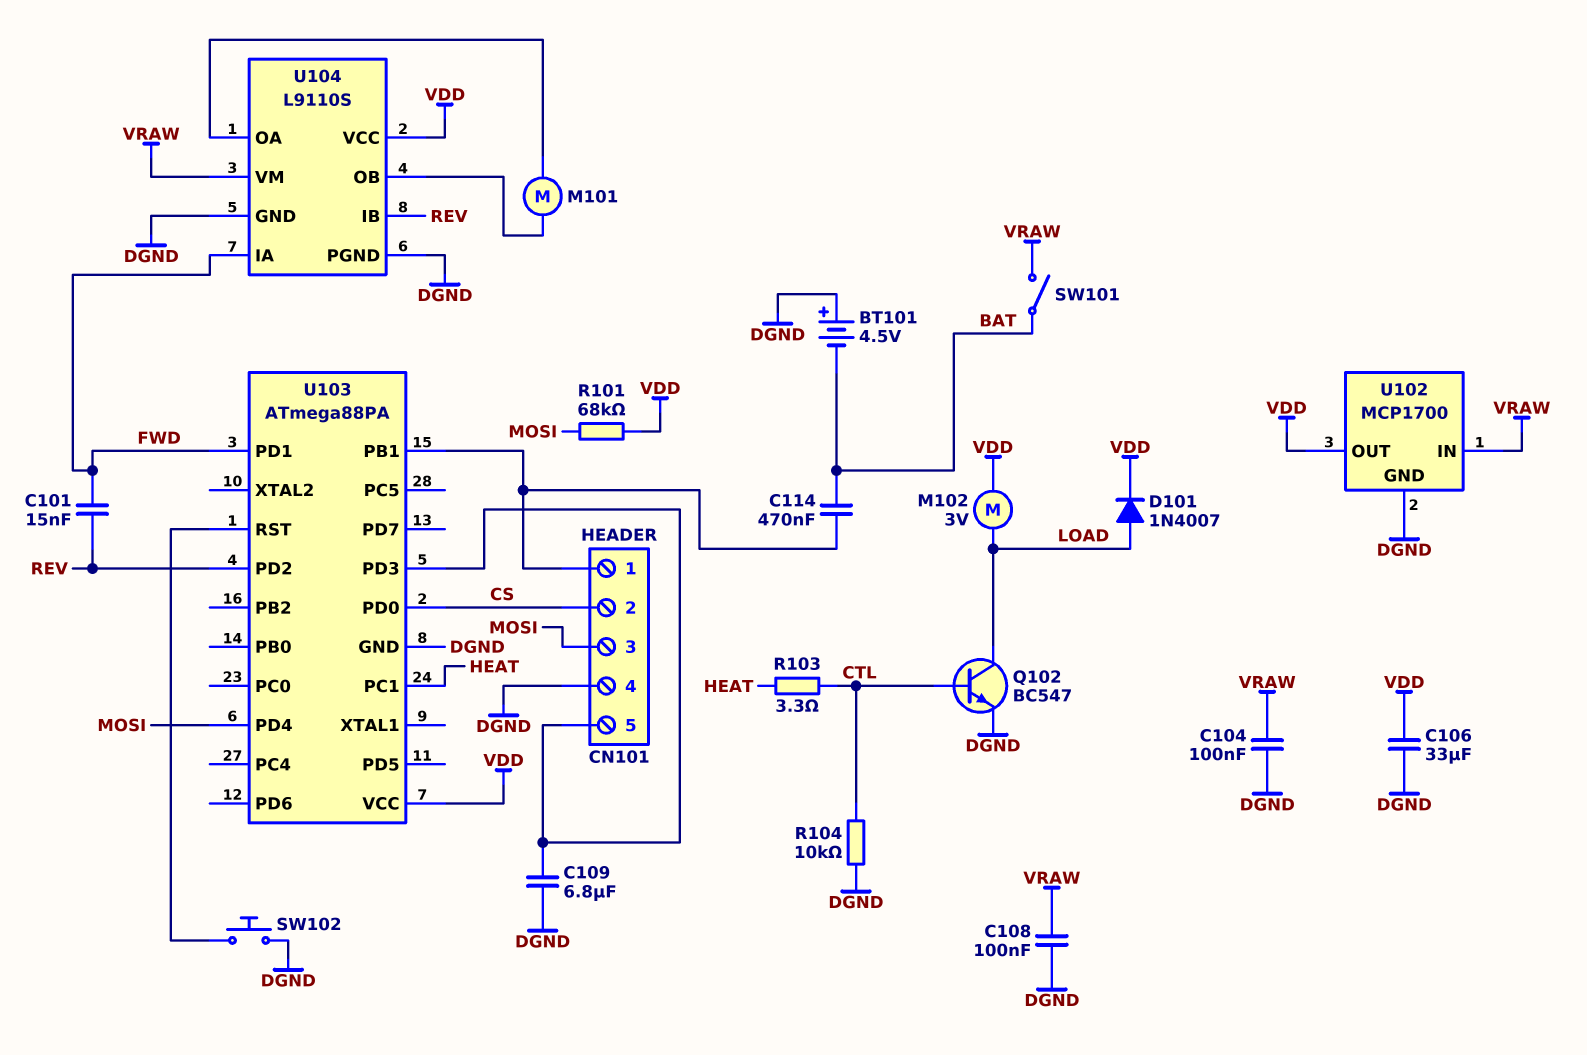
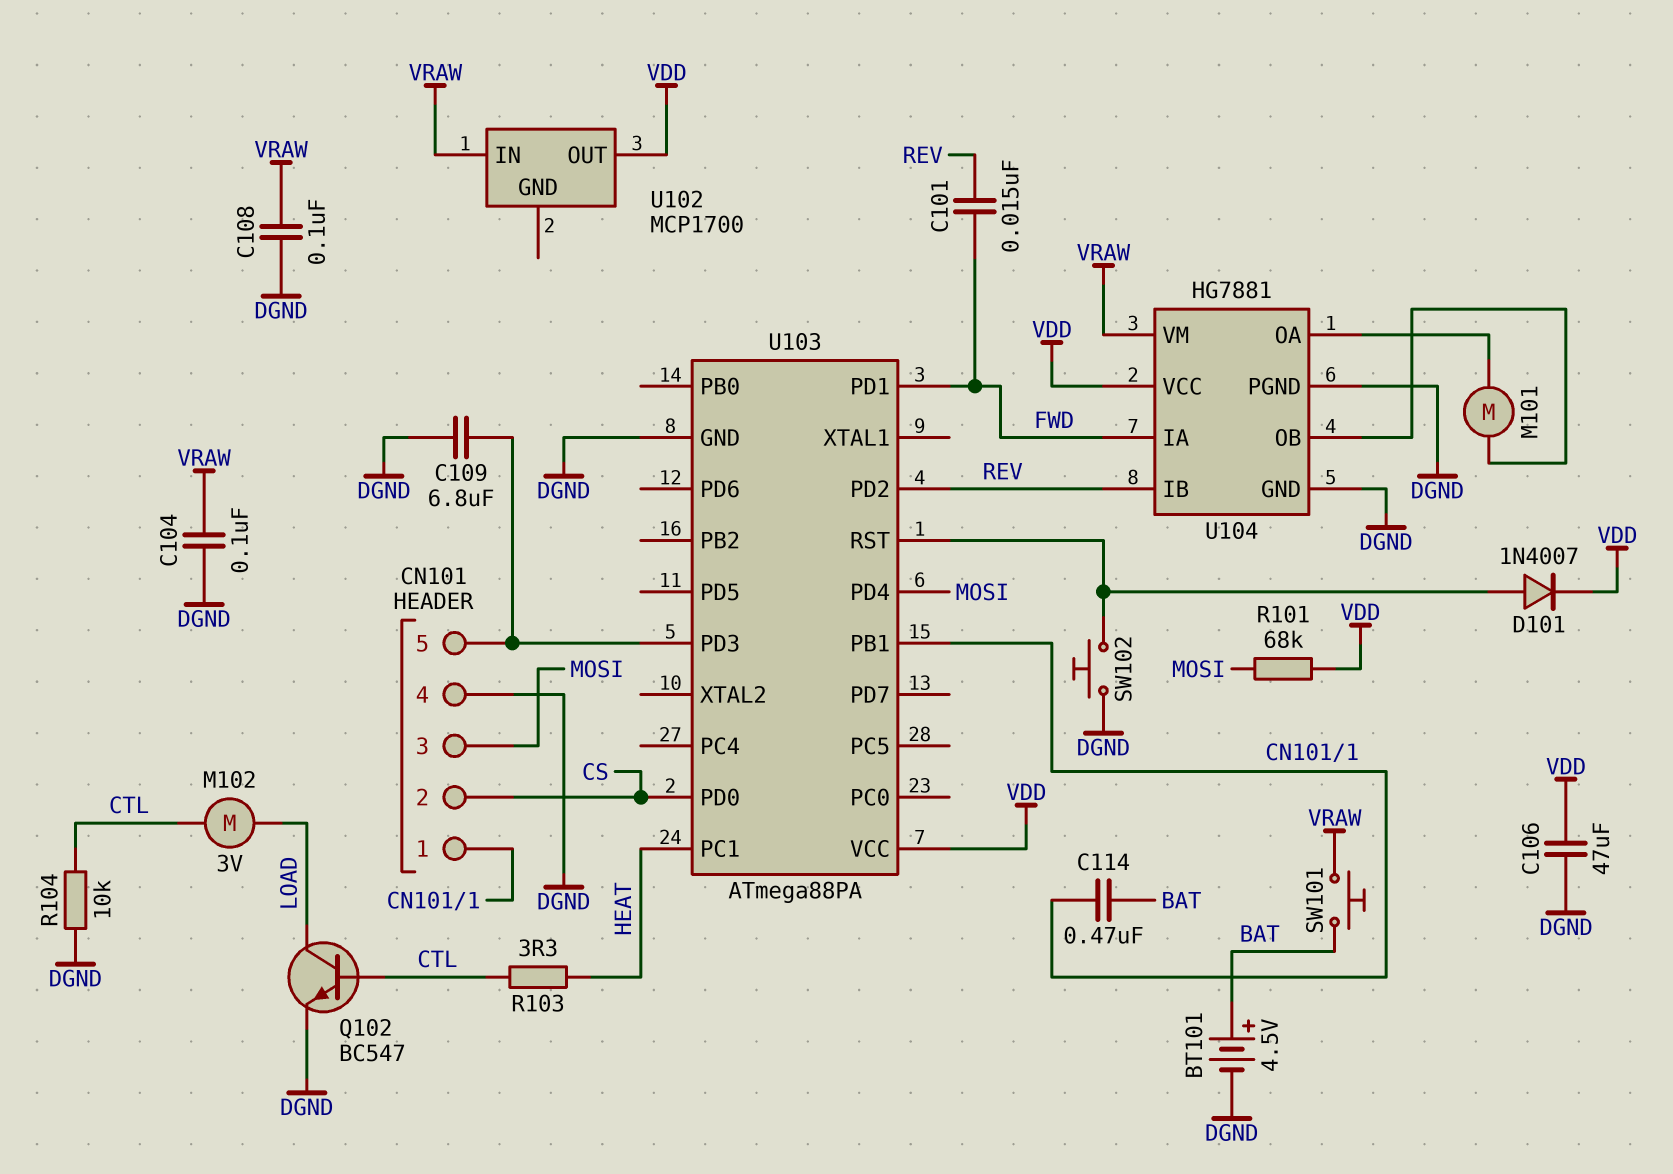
BT101: 4.5V (plus DGND, minus BAT) -> 4.5V (plus BAT, minus DGND)
C106: 33uF (DGND, VDD) -> 47uF (DGND, VDD)
D101: diode 1N4007 (A LOAD, K VDD) -> diode 1N4007 (A U103/RST, K VDD)
M102: motor 3V (LOAD, VDD) -> motor 3V (CTL, LOAD)
SW101: switch (BAT, VRAW) -> button (BAT, VRAW)
U102 pin GND: DGND -> none
U104: L9110S -> HG7881

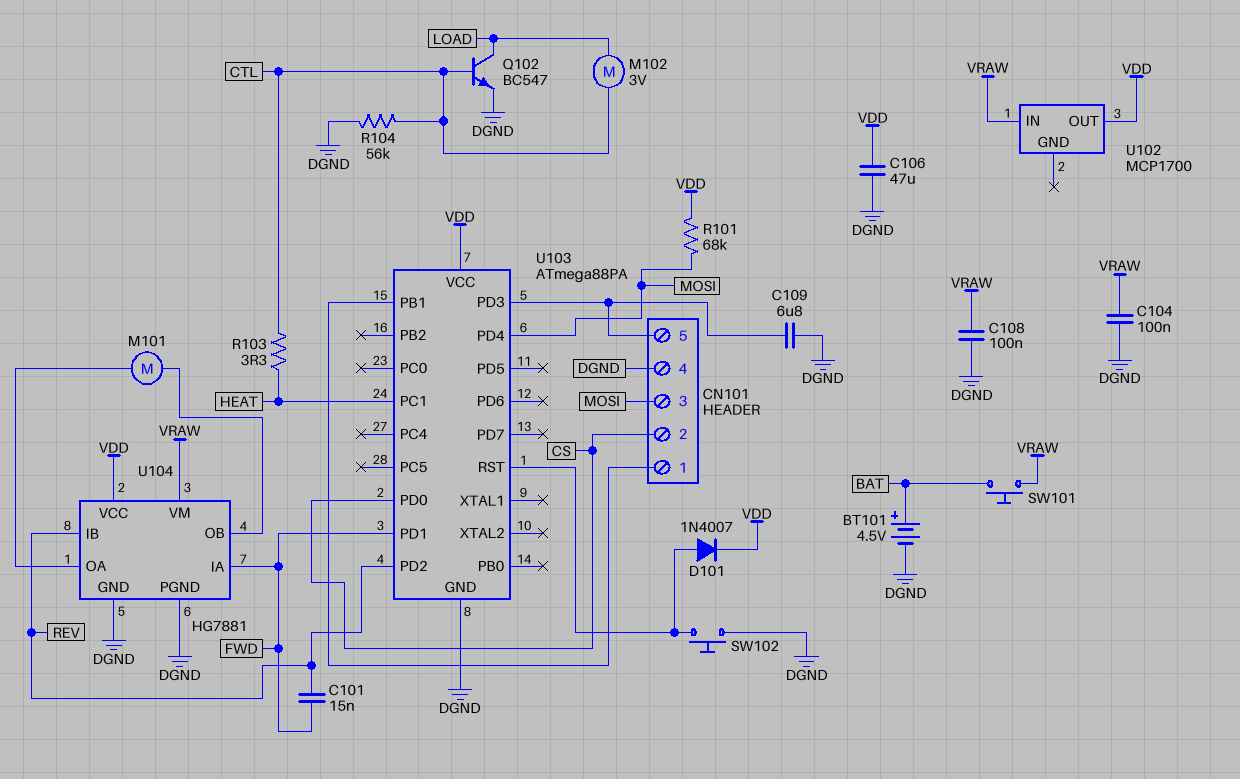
C114: 470nF (BAT, CN101/1) -> none
R104: 10k (CTL, DGND) -> 56k (CTL, DGND)

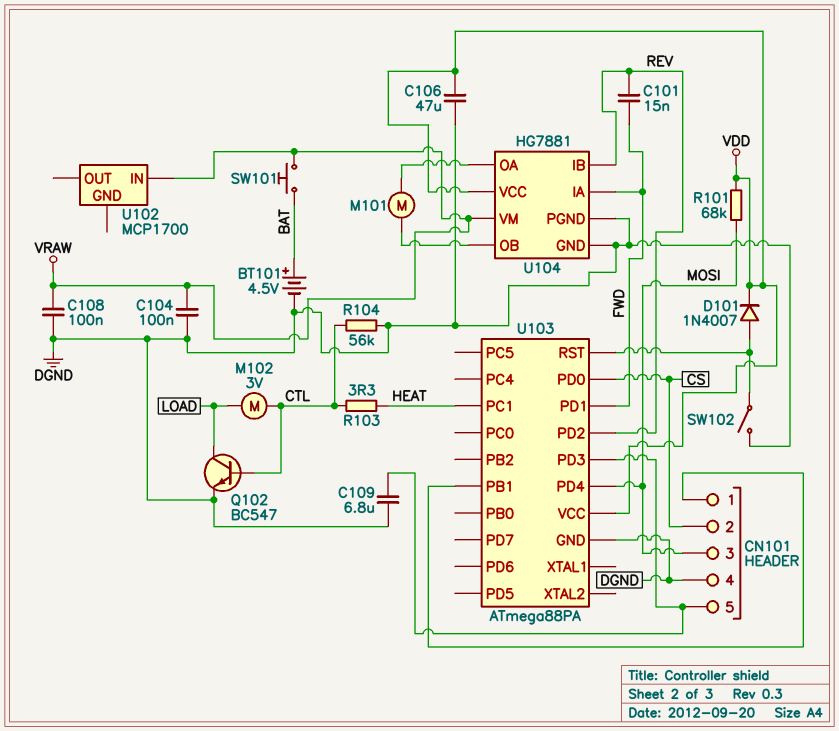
SW102: button (DGND, U103/RST) -> switch (DGND, U103/RST)
U102 pin OUT: VDD -> none

